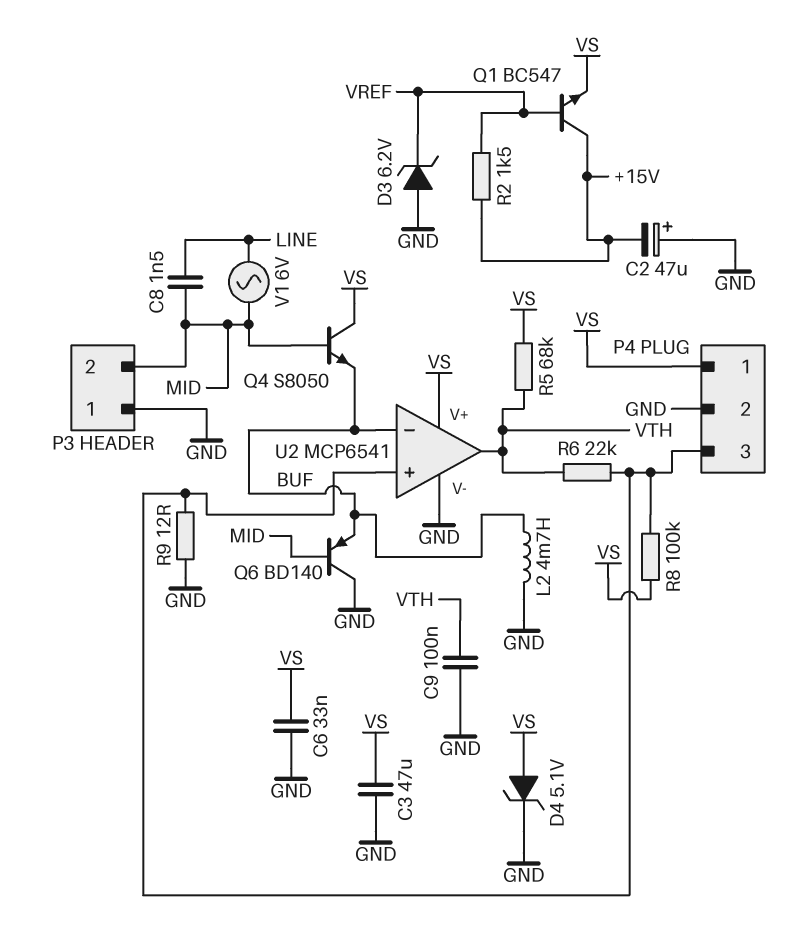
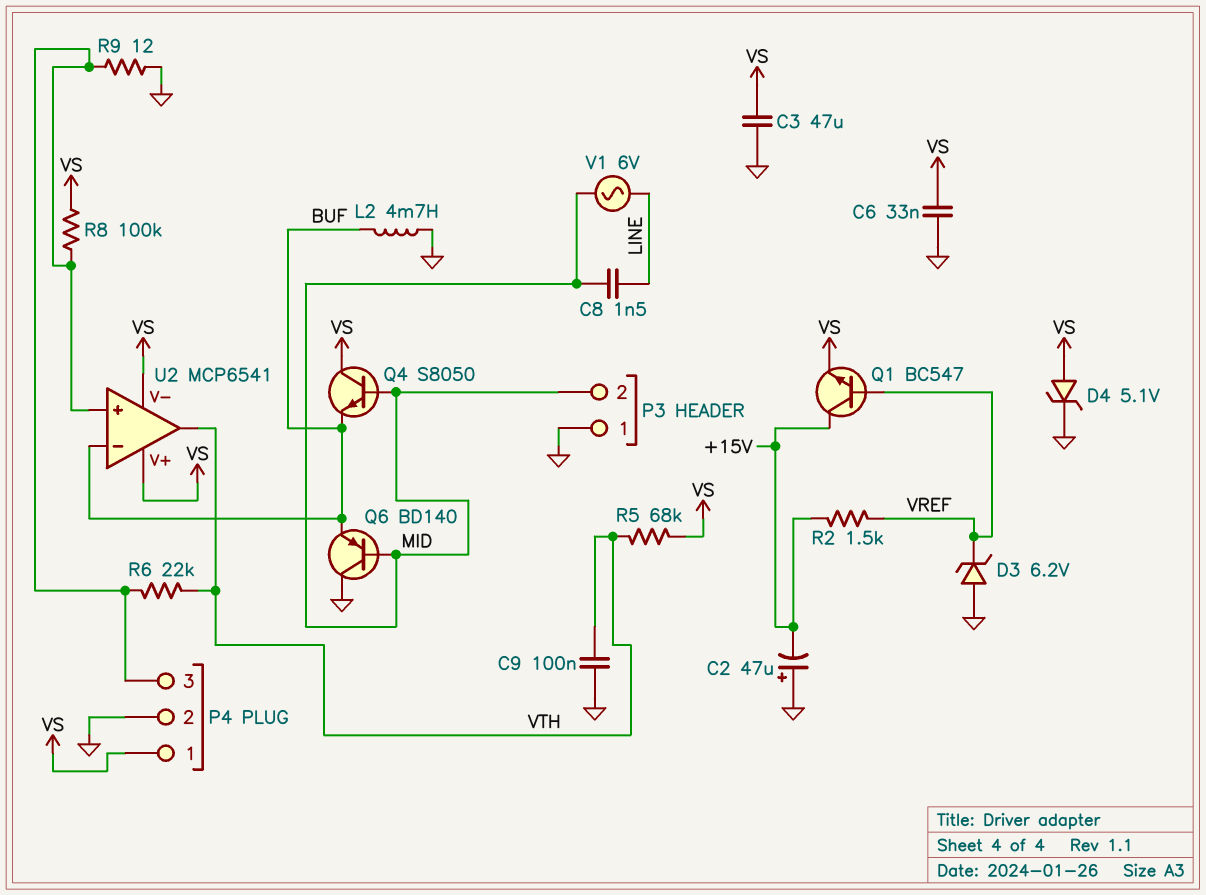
U2 pin V-: GND -> VS

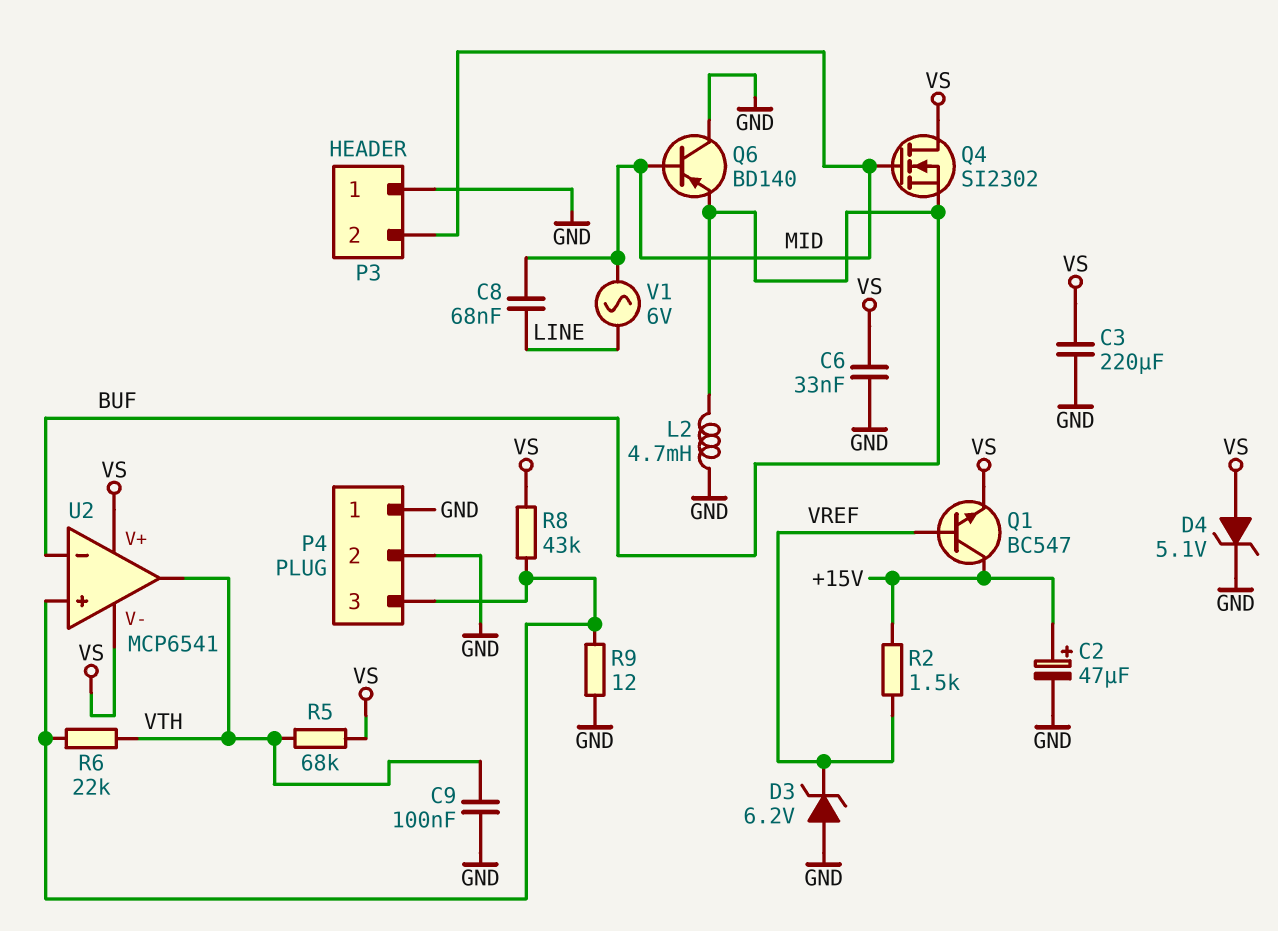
C2: 47uF (plus GND, minus +15V) -> 47uF (plus +15V, minus GND)
C3: 47uF (GND, VS) -> 220uF (GND, VS)
C8: 1.5nF (LINE, MID) -> 68nF (LINE, MID)
P4 pin 1: VS -> GND
Q4: NPN S8050 (B MID, C VS, E BUF) -> NMOS SI2302 (G MID, D VS, S BUF)
R8: 100k (P4/3, VS) -> 43k (P4/3, VS)

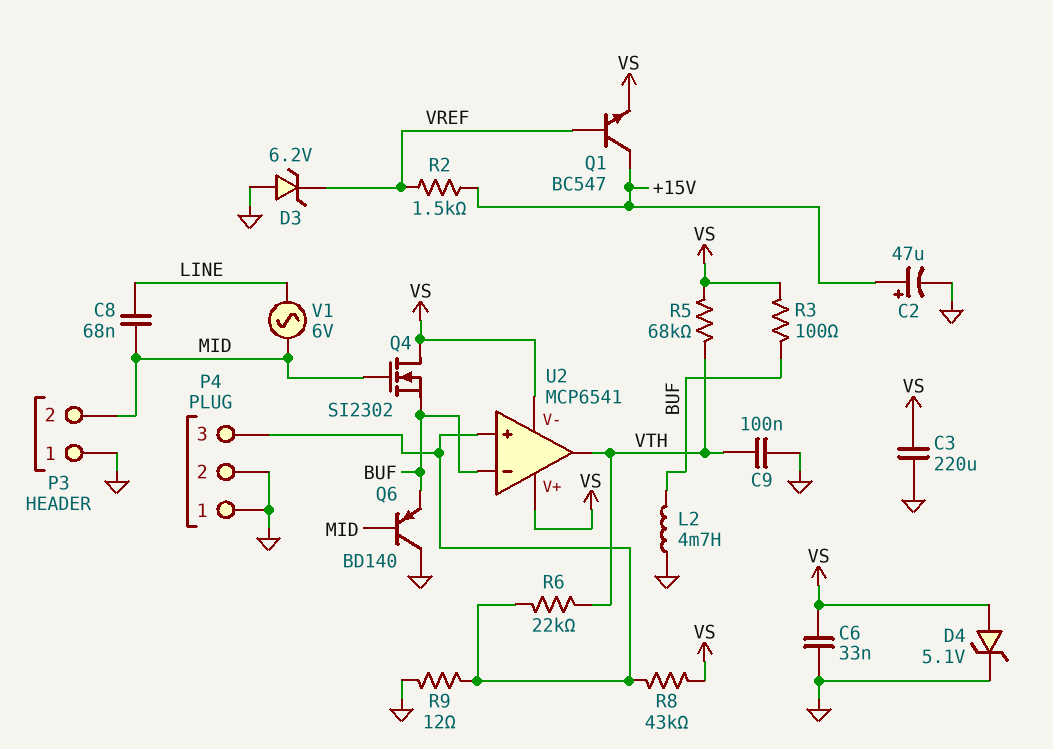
R3: none -> 100 (BUF, VS)

